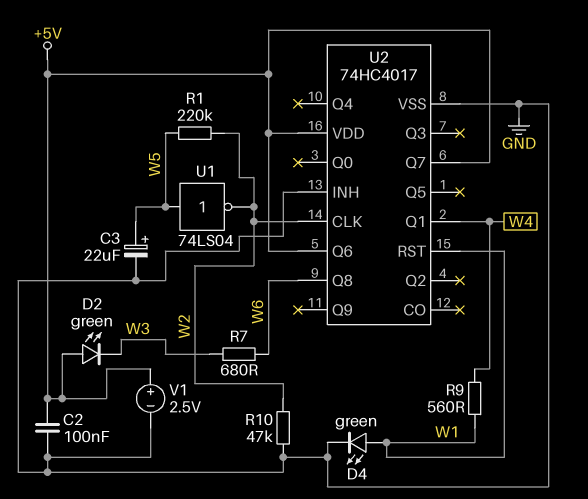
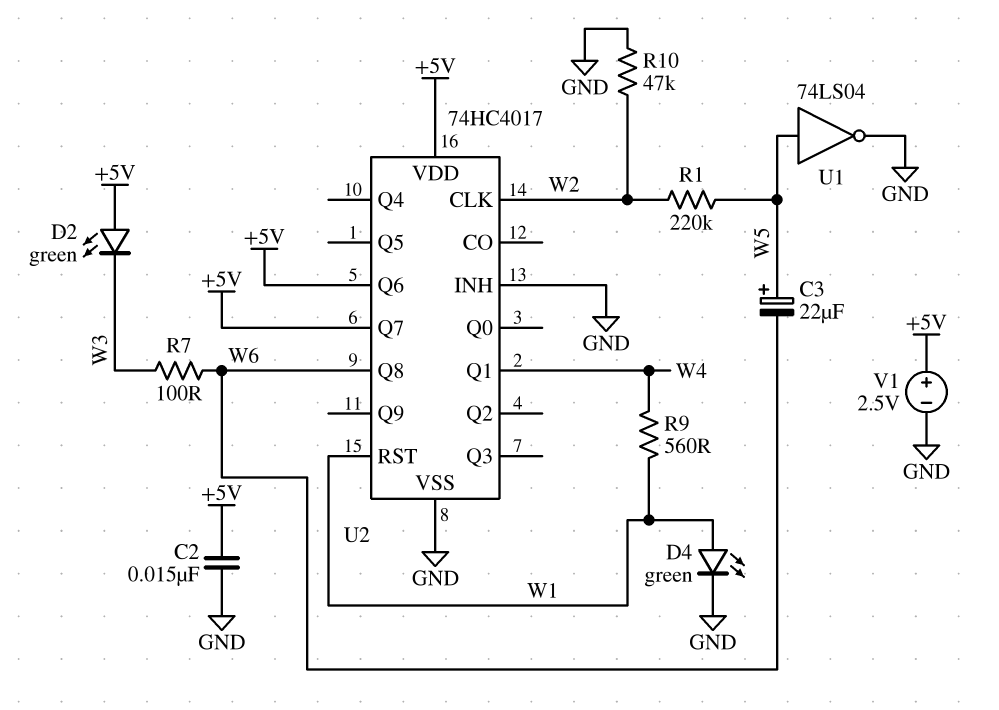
C2: 100nF (+5V, GND) -> 15nF (+5V, GND)
C3: 22uF (plus W5, minus GND) -> 22uF (plus W5, minus W6)
R7: 680 (W3, W6) -> 100 (W3, W6)
U1: NOT 74LS04 (in W5, out W2) -> NOT 74LS04 (in W5, out GND)

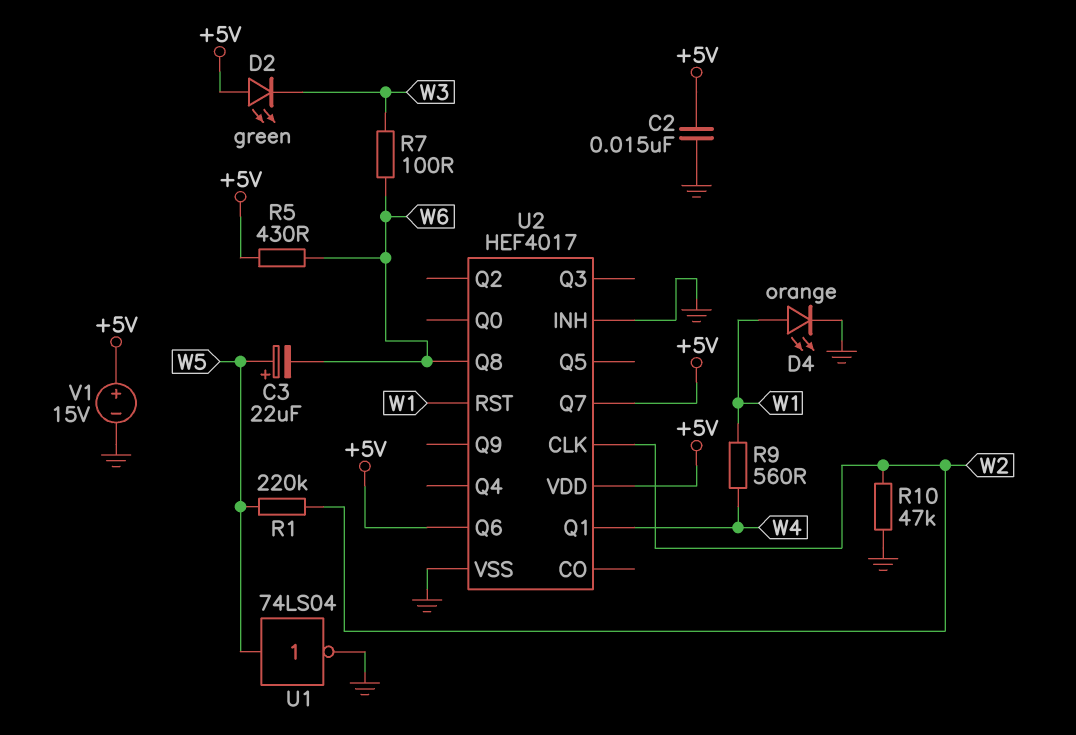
D4: LED green (A W1, K GND) -> LED orange (A W1, K GND)
R5: none -> 430 (+5V, W6)
U2: 74HC4017 -> HEF4017
V1: 2.5V (plus +5V, minus GND) -> 15V (plus +5V, minus GND)

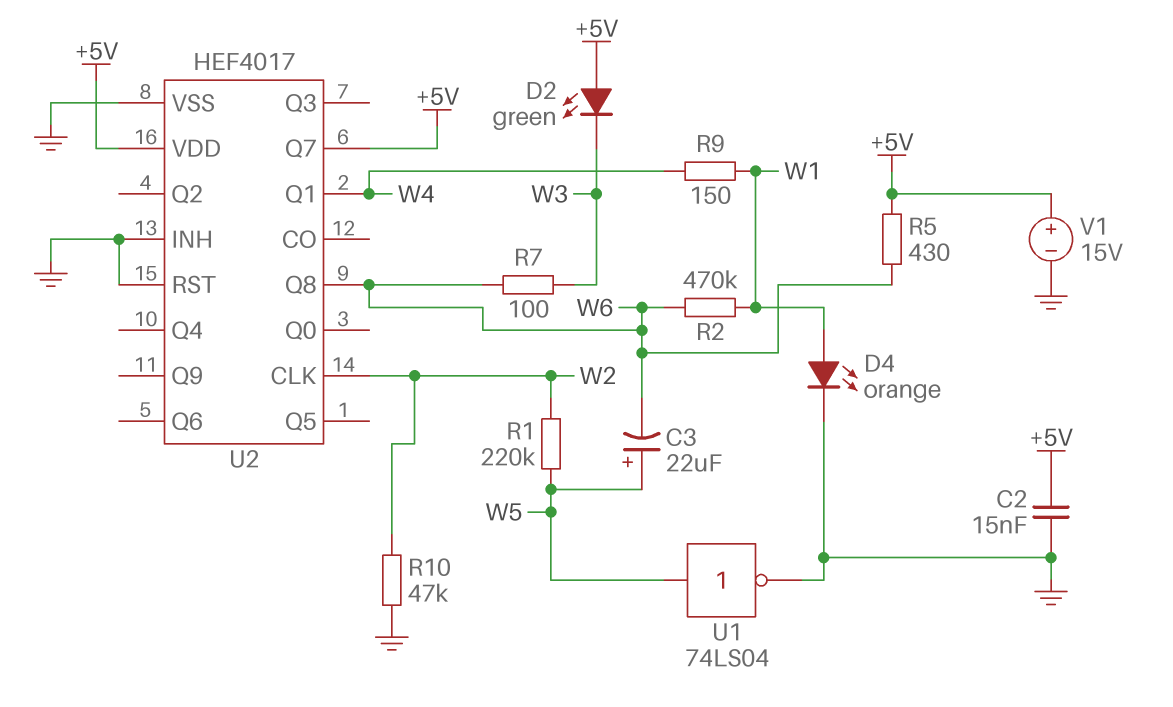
R2: none -> 470k (W1, W6)
R9: 560 (W1, W4) -> 150 (W1, W4)
U2 pin Q6: +5V -> none
U2 pin RST: W1 -> GND

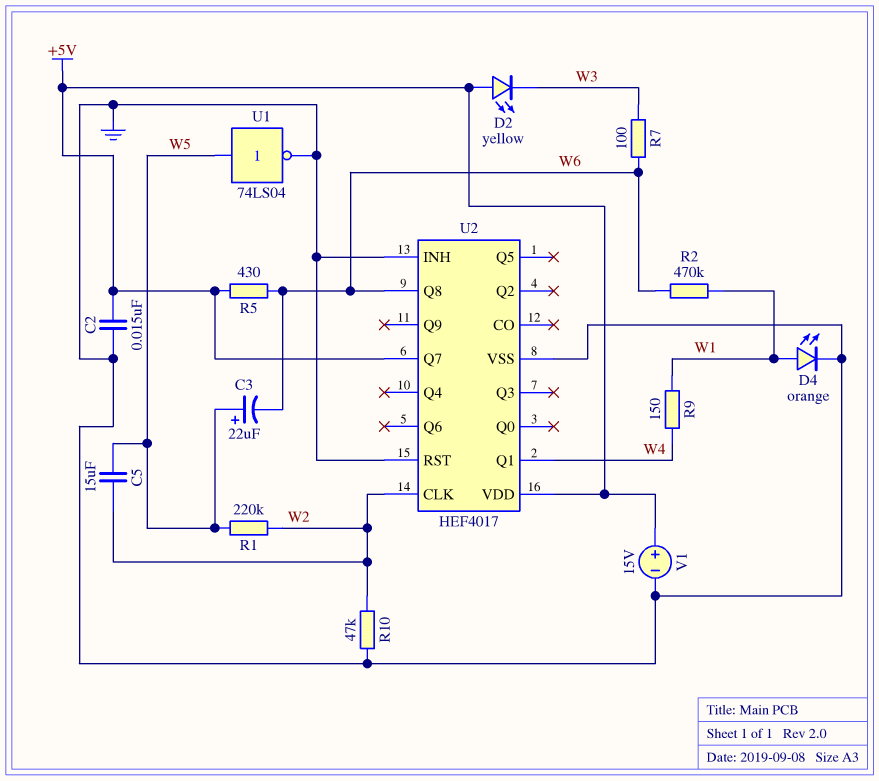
C5: none -> 15uF (W2, W5)
D2: LED green (A +5V, K W3) -> LED yellow (A +5V, K W3)

